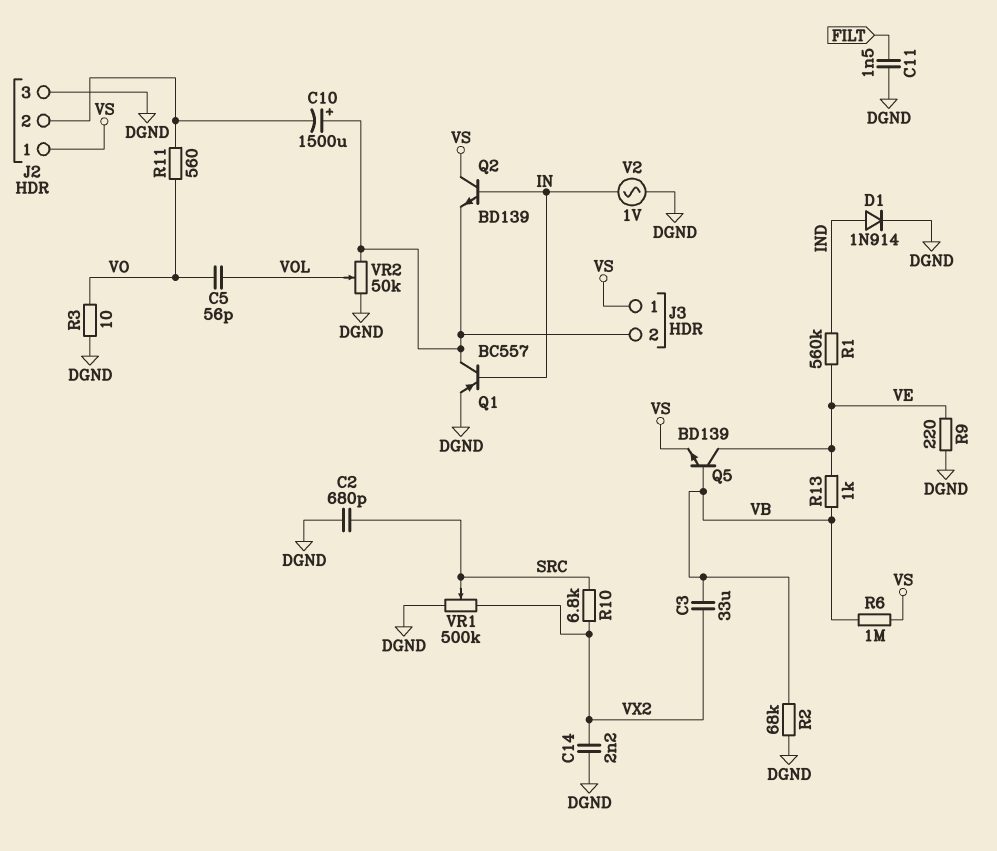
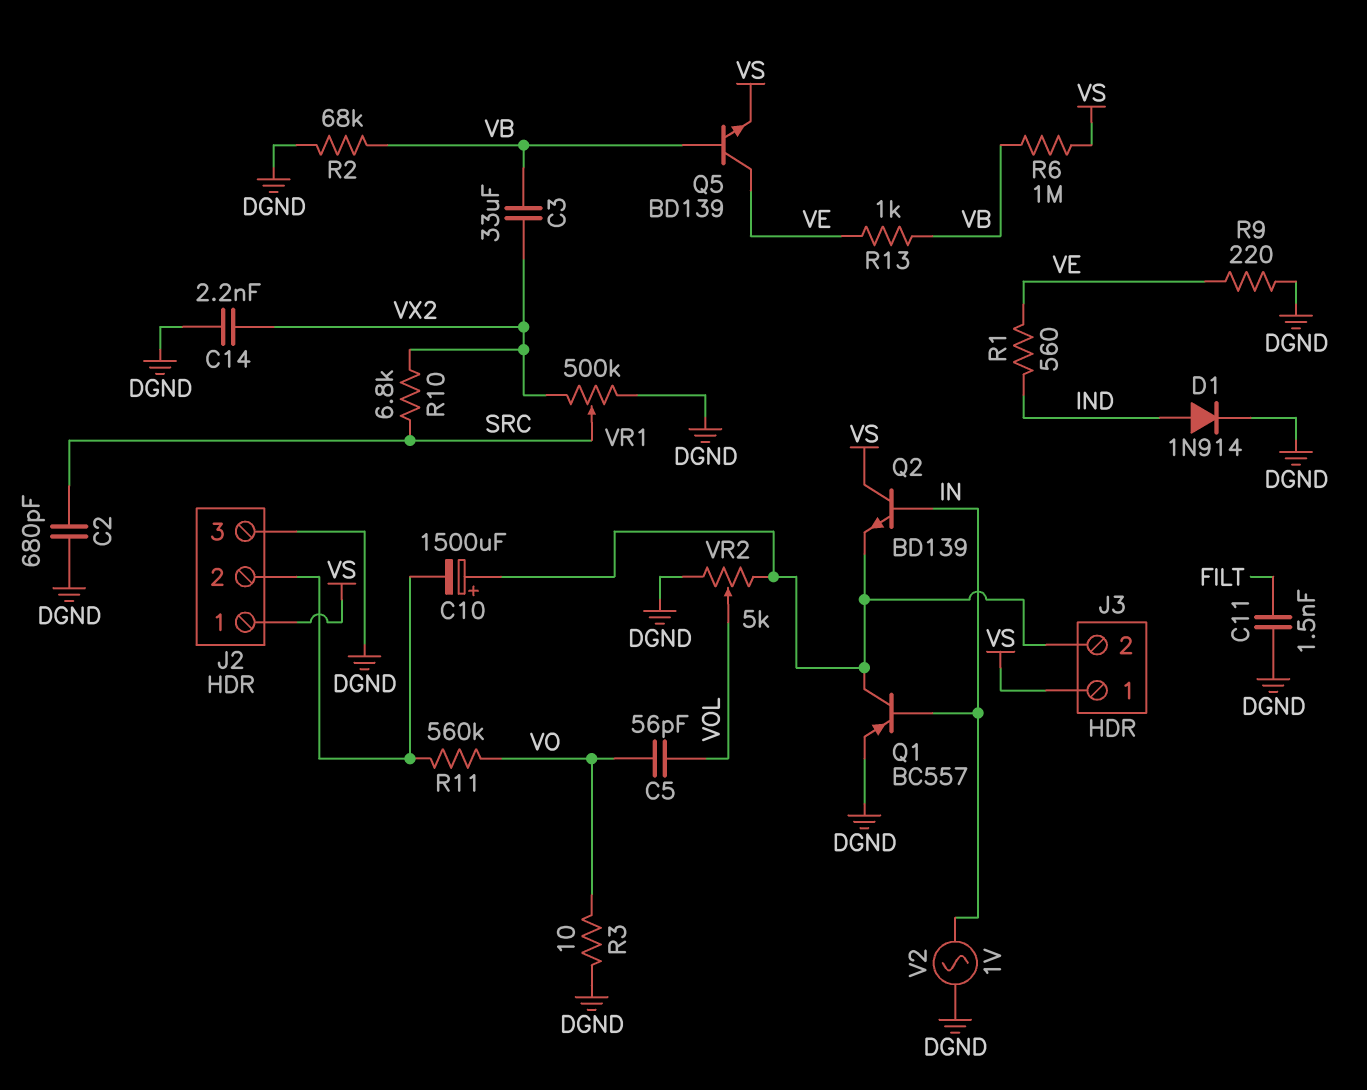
R1: 560k (IND, VE) -> 560 (IND, VE)
R11: 560 (J2/2, VO) -> 560k (J2/2, VO)
VR2: 50k (DGND, J3/2, wiper VOL) -> 5k (DGND, J3/2, wiper VOL)

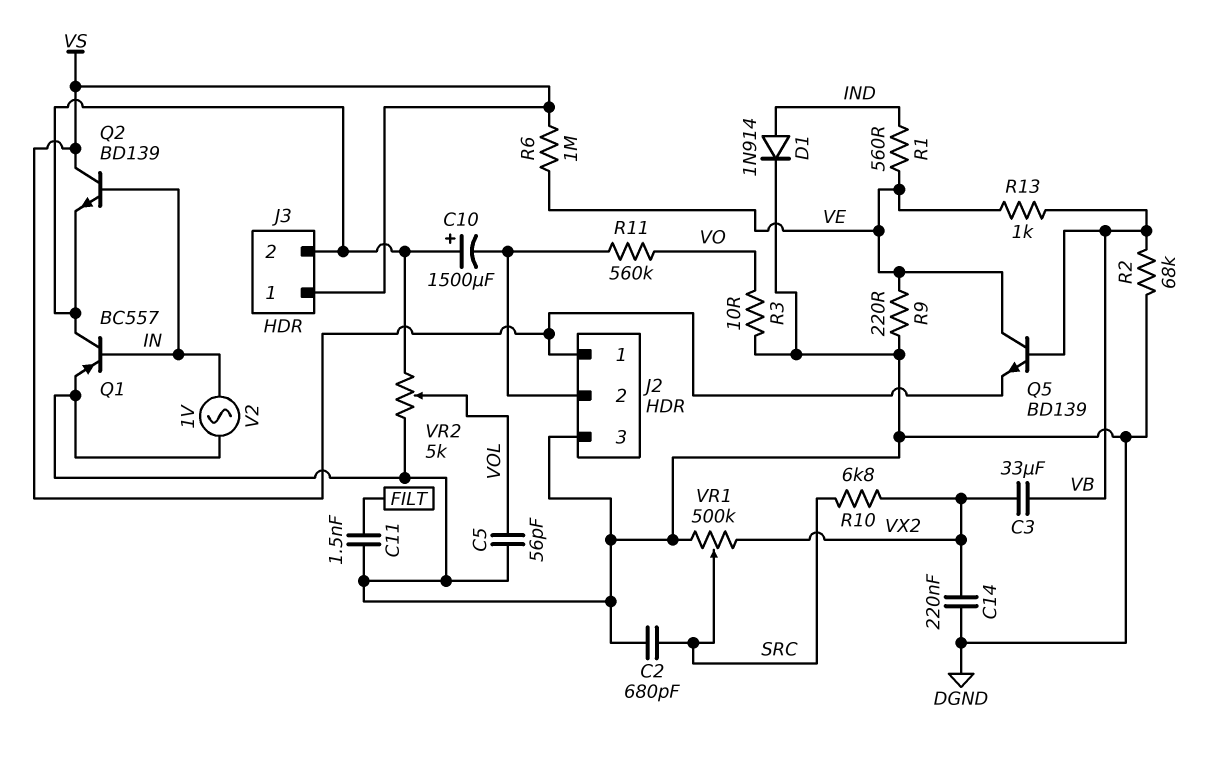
C5: 56pF (VO, VOL) -> 56pF (DGND, VOL)
C14: 2.2nF (DGND, VX2) -> 220nF (DGND, VX2)
R6: 1M (VB, VS) -> 1M (VE, VS)

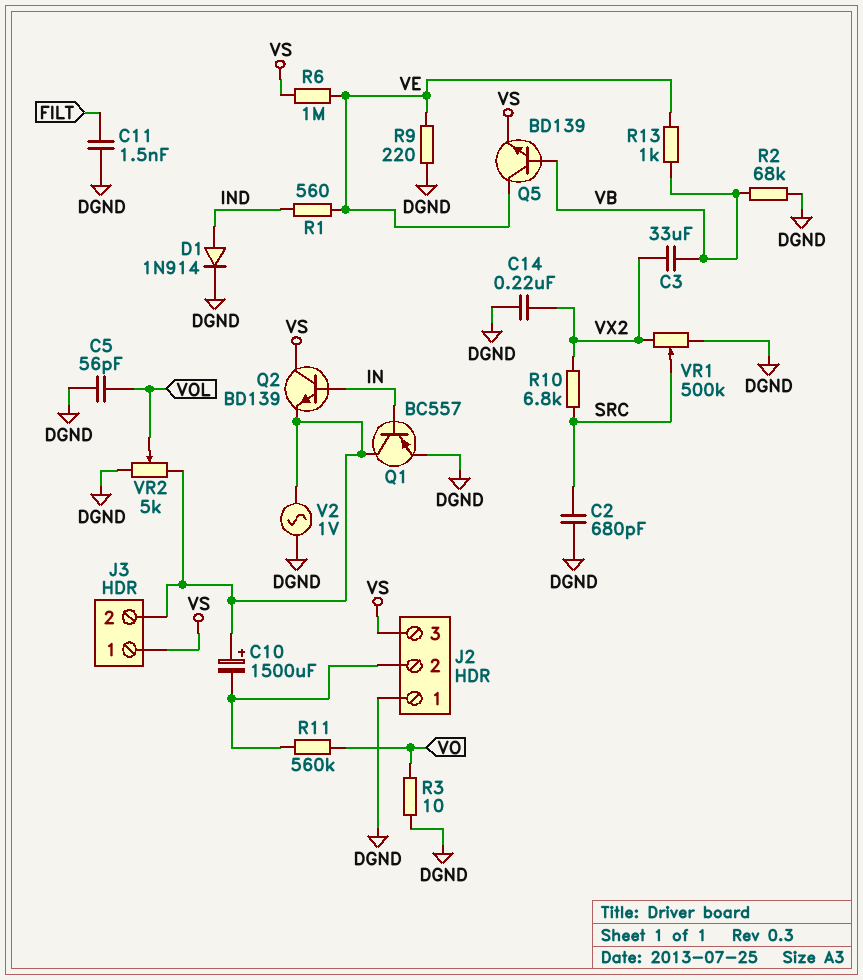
J2 pin 1: VS -> DGND
J2 pin 3: DGND -> VS
V2: AC 1V (DGND, IN) -> AC 1V (DGND, J3/2)

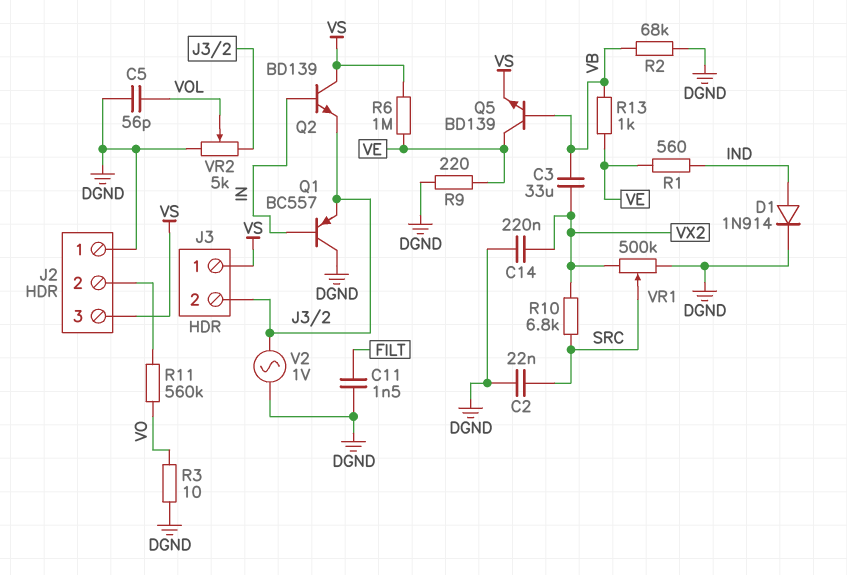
C2: 680pF (DGND, SRC) -> 22nF (DGND, SRC)
C10: 1500uF (plus J3/2, minus J2/2) -> none
Q1: PNP BC557 (B IN, C J3/2, E DGND) -> PNP BC557 (B IN, C DGND, E J3/2)

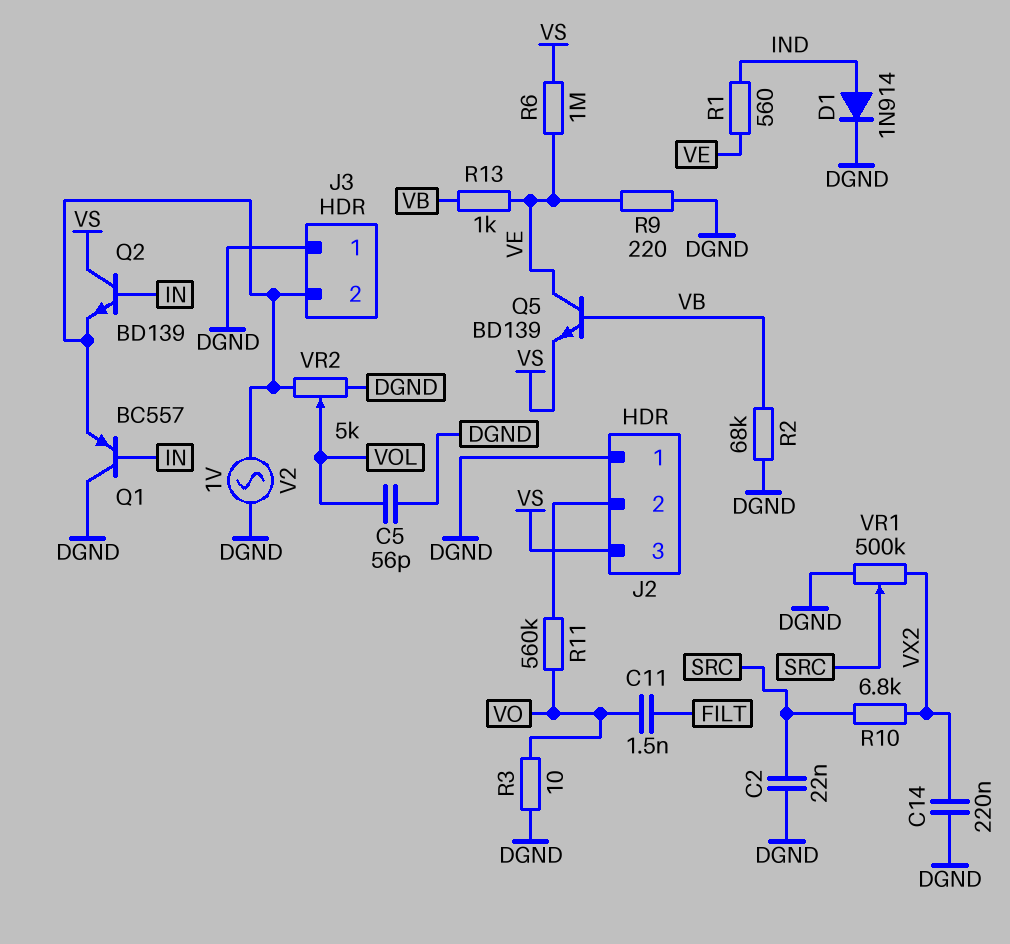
C3: 33uF (VB, VX2) -> none
C11: 1.5nF (DGND, FILT) -> 1.5nF (FILT, VO)
J3 pin 1: VS -> DGND

